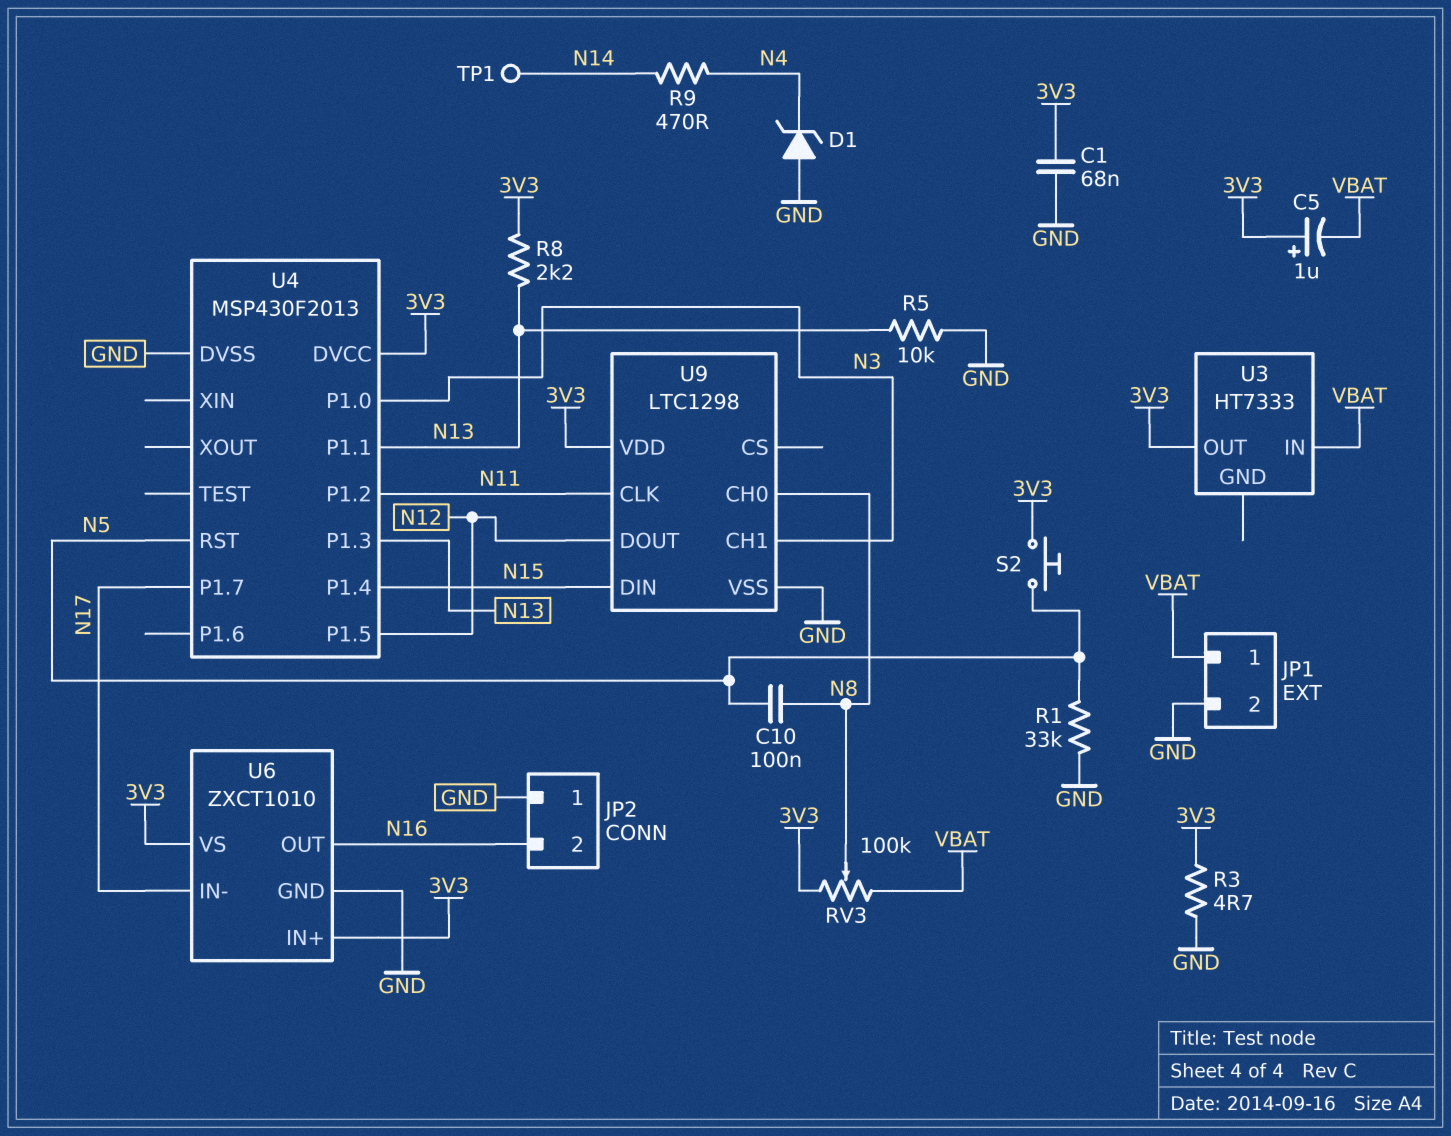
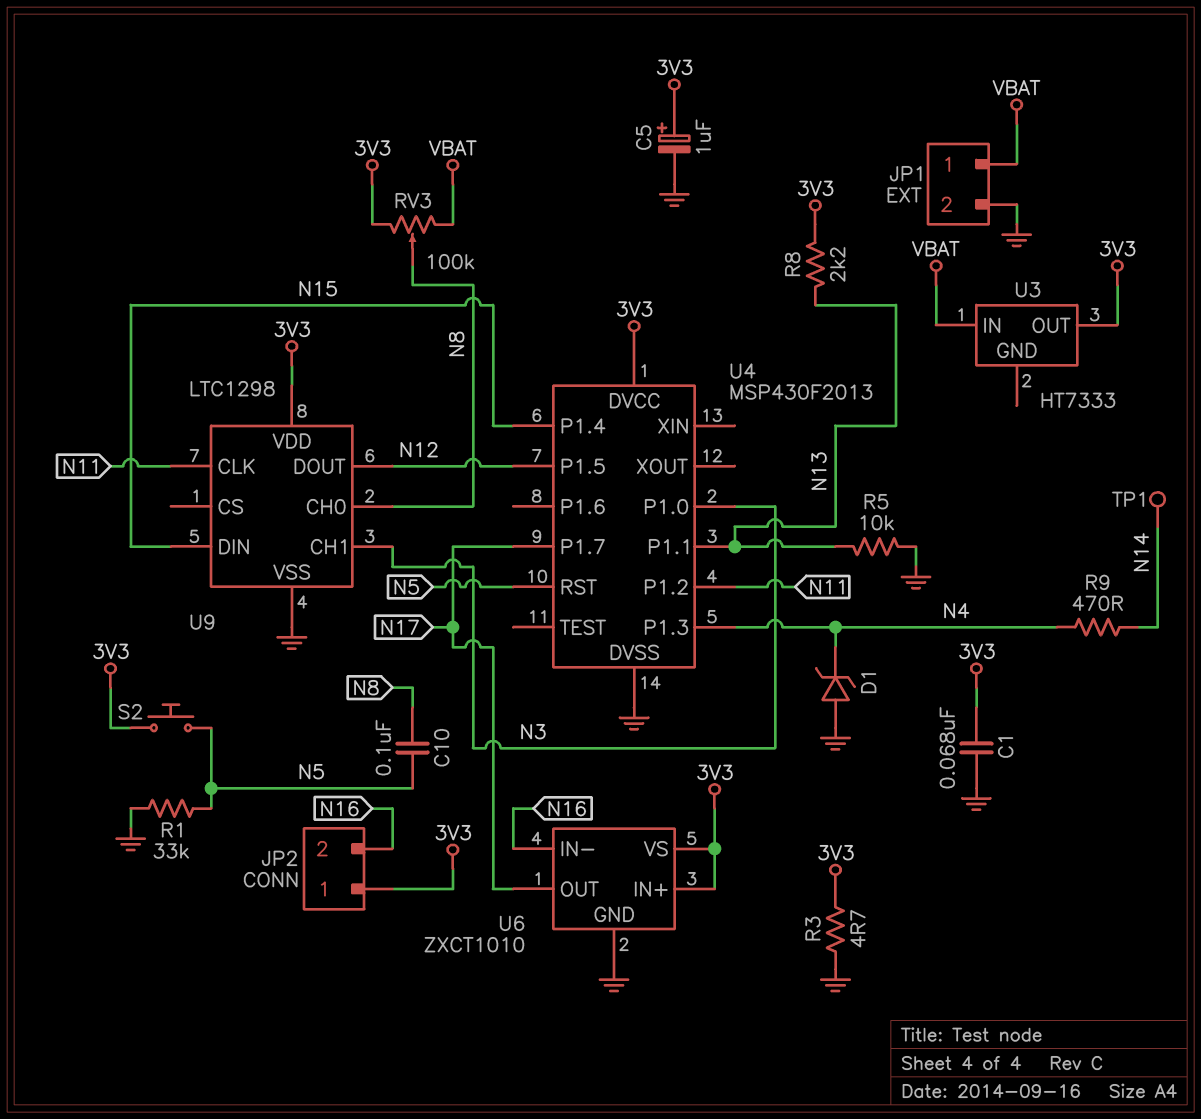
C5: 1uF (plus 3V3, minus VBAT) -> 1uF (plus 3V3, minus GND)
JP2 pin 1: GND -> 3V3
U4 pin P1.3: N13 -> N4
U6 pin IN-: N17 -> N16
U6 pin OUT: N16 -> N17

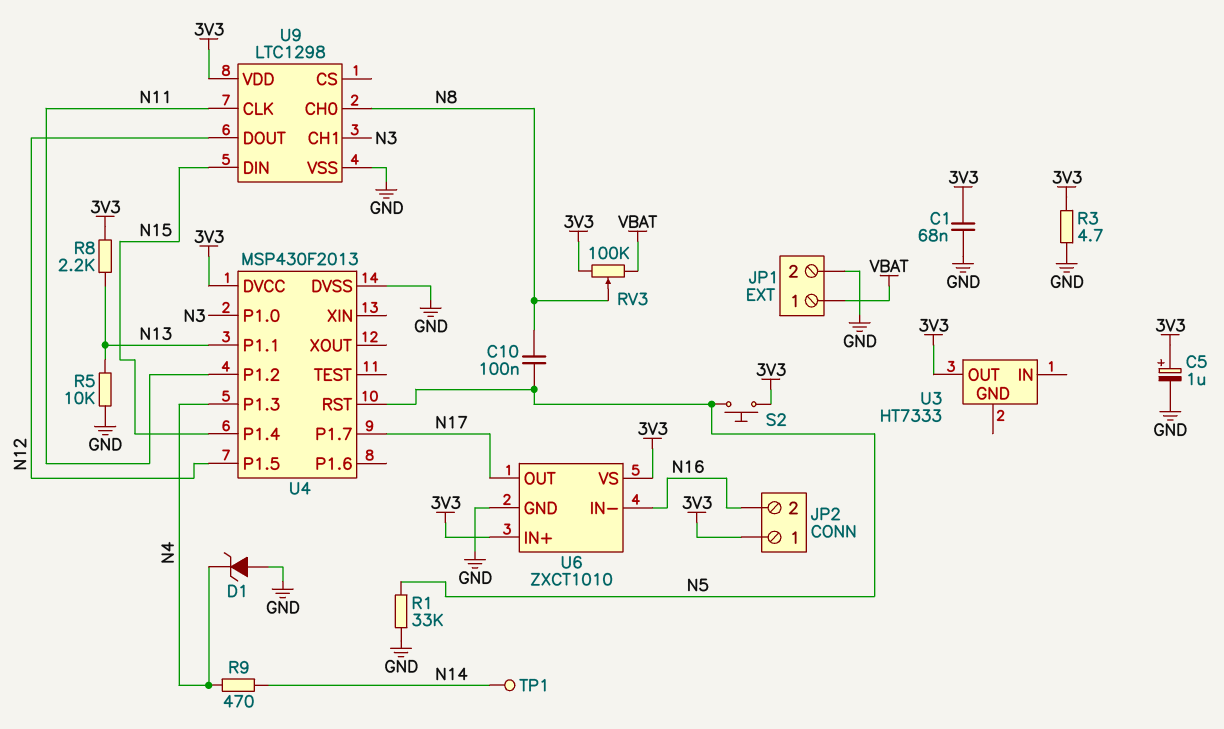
U3 pin IN: VBAT -> none

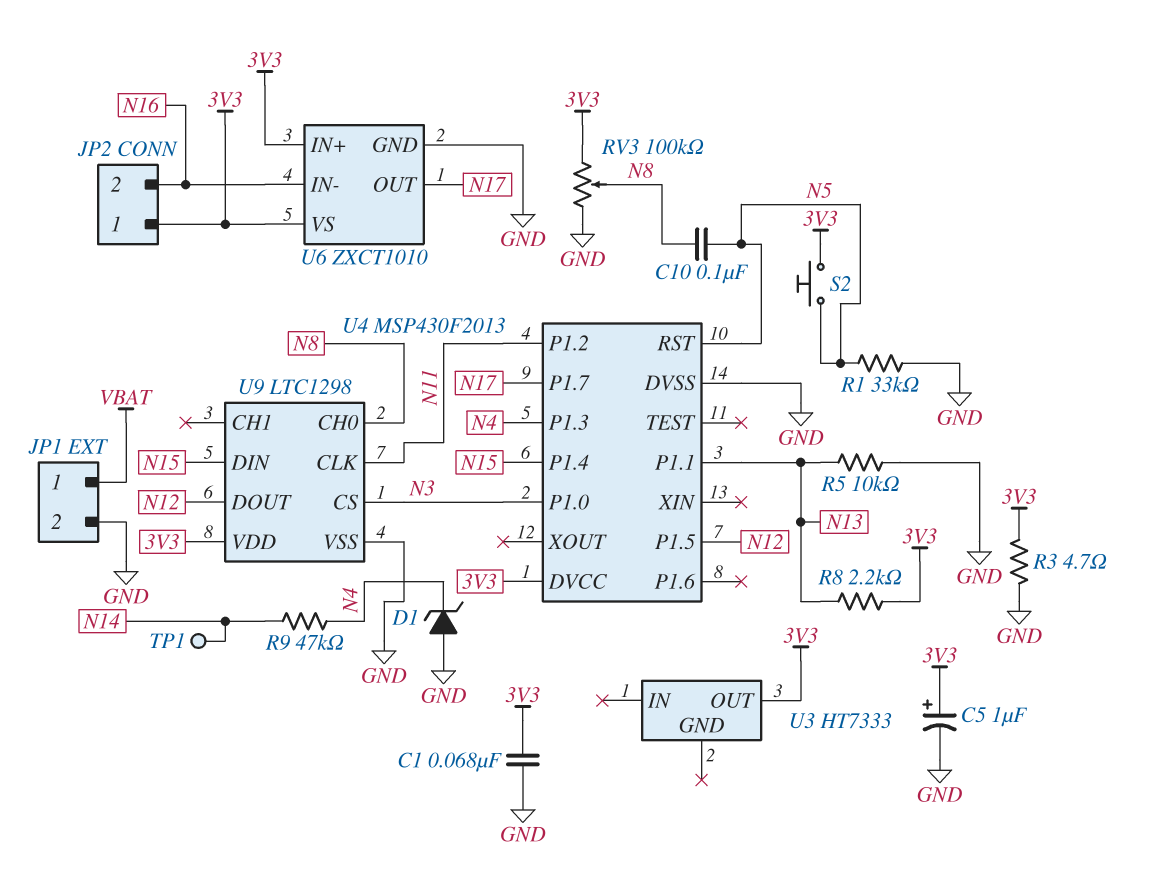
R9: 470 (N4, N14) -> 47k (N4, N14)
RV3: 100k (3V3, VBAT, wiper N8) -> 100k (3V3, GND, wiper N8)
U9 pin CH1: N3 -> none
U9 pin CS: none -> N3

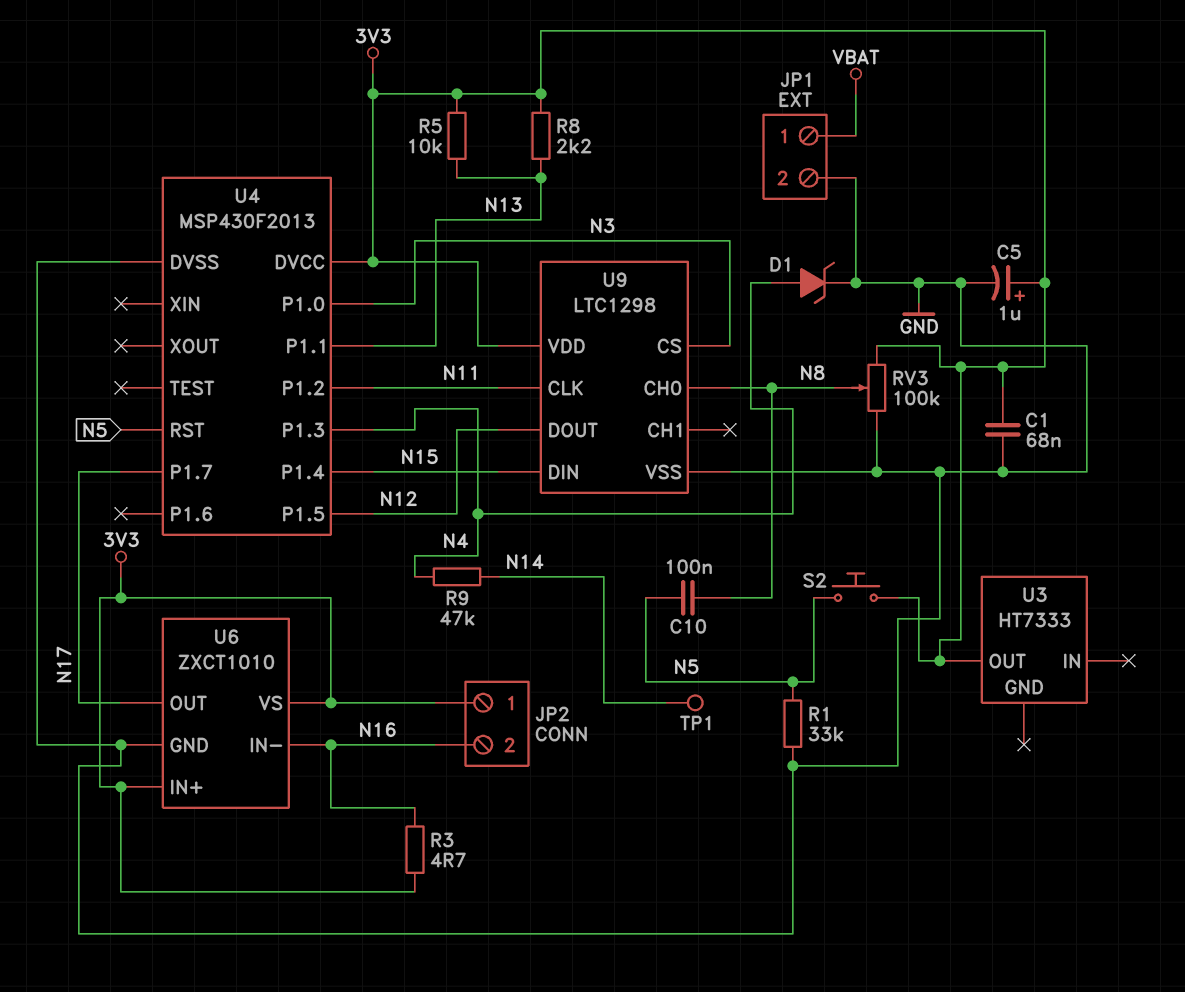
D1: zener (A GND, K N4) -> zener (A N4, K GND)
R3: 4.7 (3V3, GND) -> 4.7 (3V3, N16)
R5: 10k (GND, N13) -> 10k (3V3, N13)

